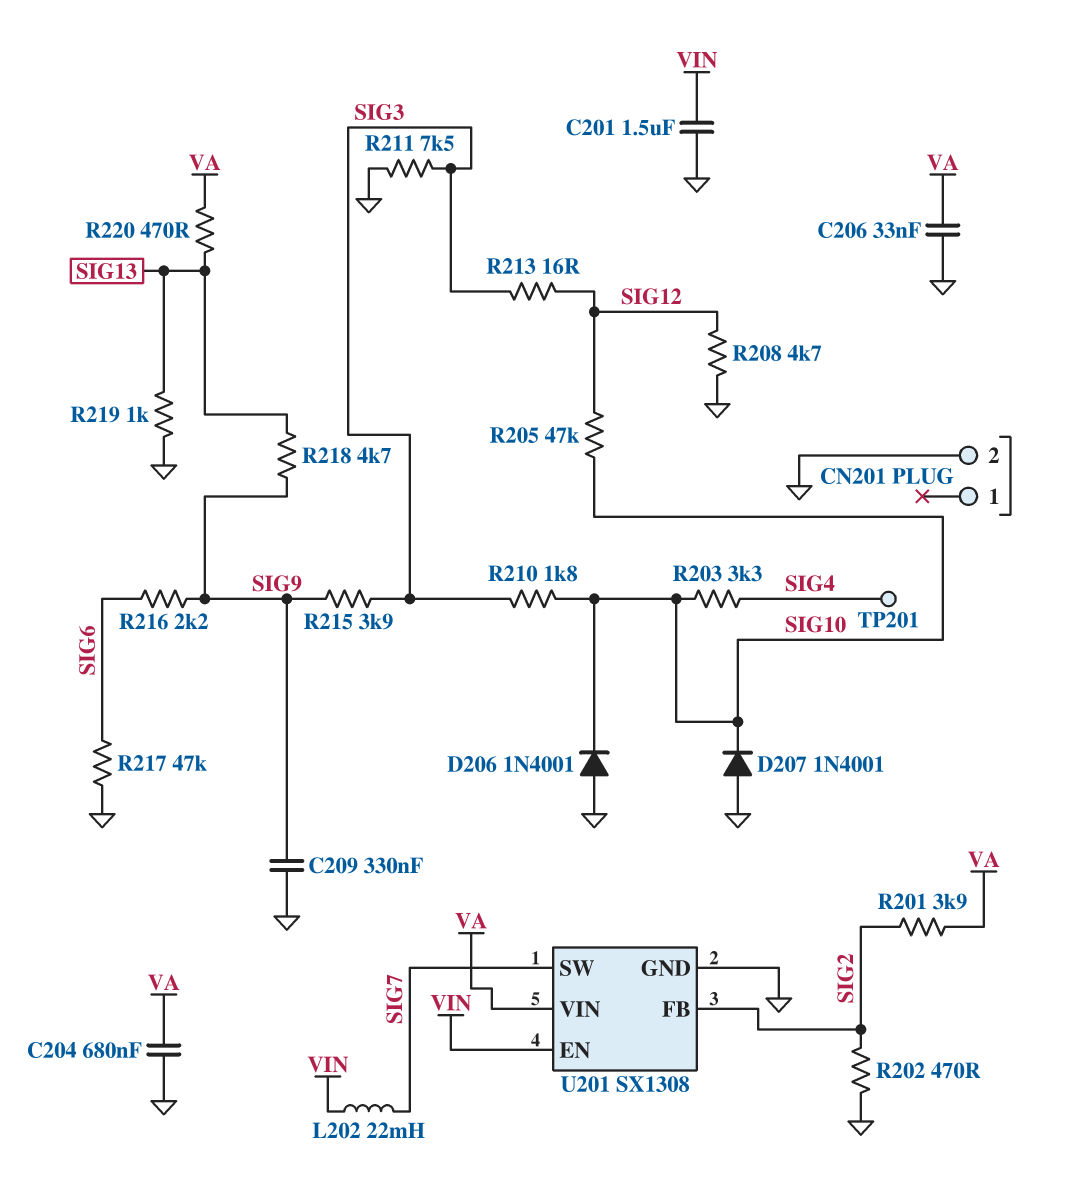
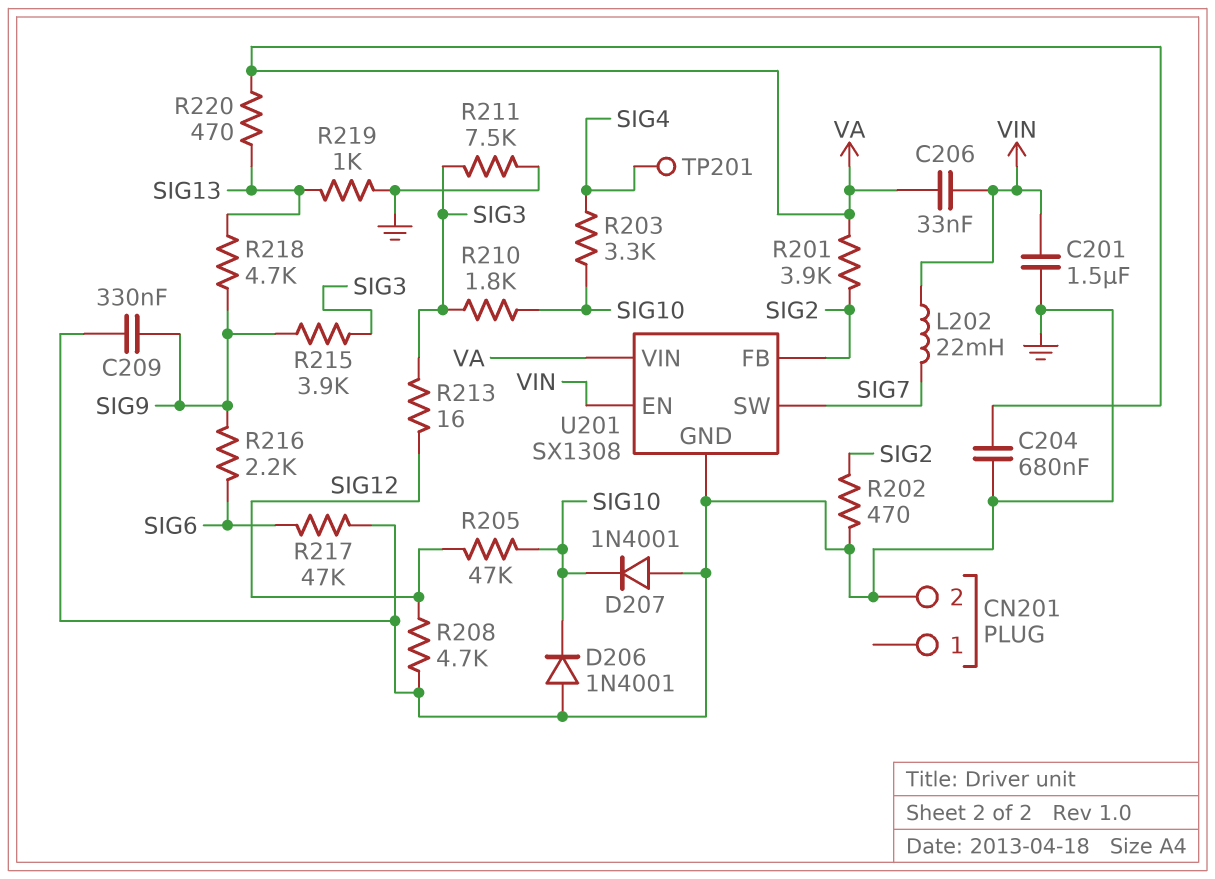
C206: 33nF (GND, VA) -> 33nF (VA, VIN)

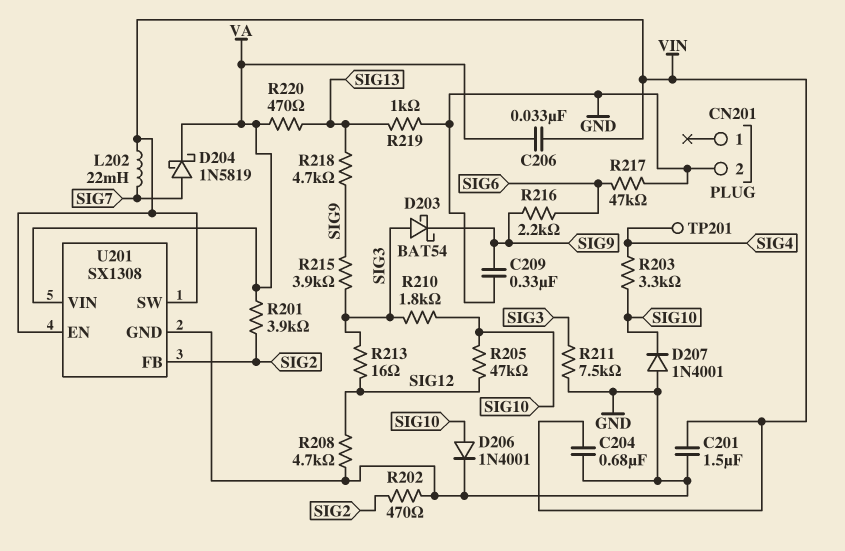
C204: 680nF (GND, VA) -> 680nF (GND, VIN)
D203: none -> schottky BAT54 (A SIG3, K SIG9)
D204: none -> schottky 1N5819 (A SIG7, K VA)
D206: diode 1N4001 (A GND, K SIG10) -> diode 1N4001 (A SIG10, K GND)
U201 pin SW: SIG7 -> VIN

